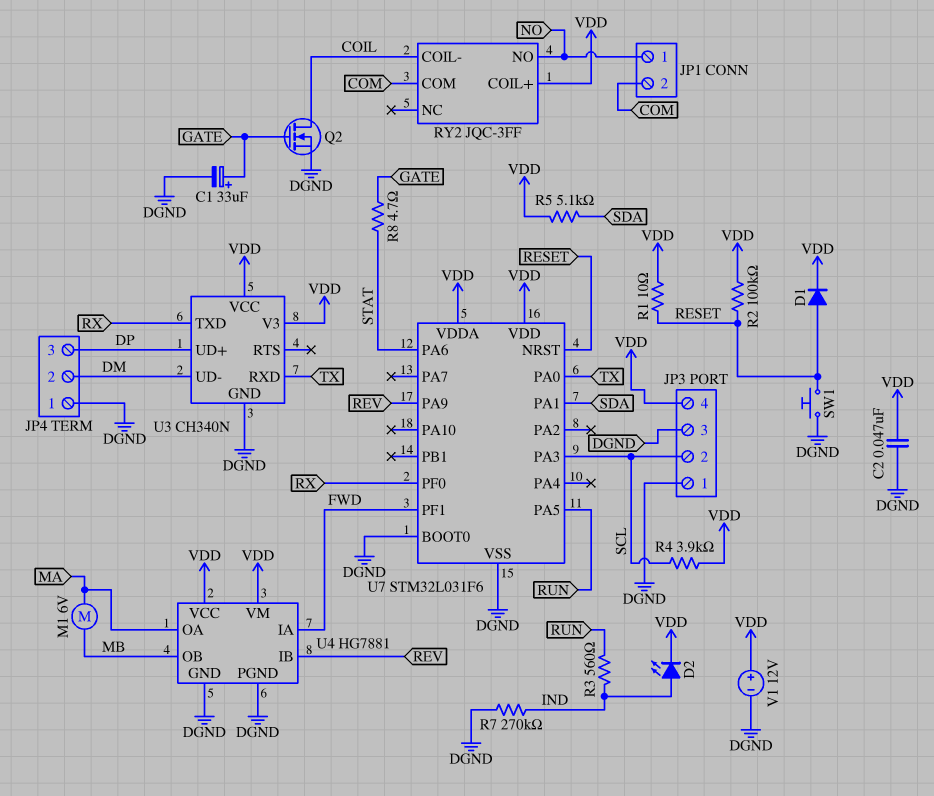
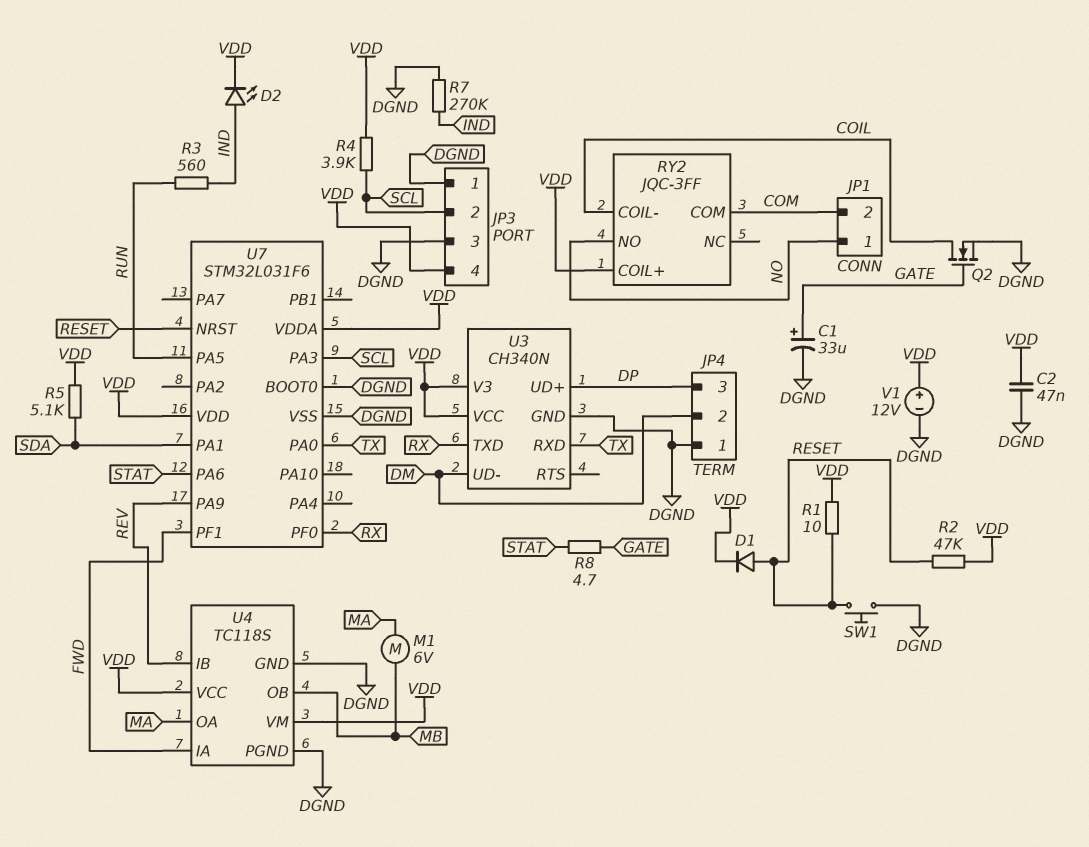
R2: 100k (RESET, VDD) -> 47k (RESET, VDD)
U4: HG7881 -> TC118S

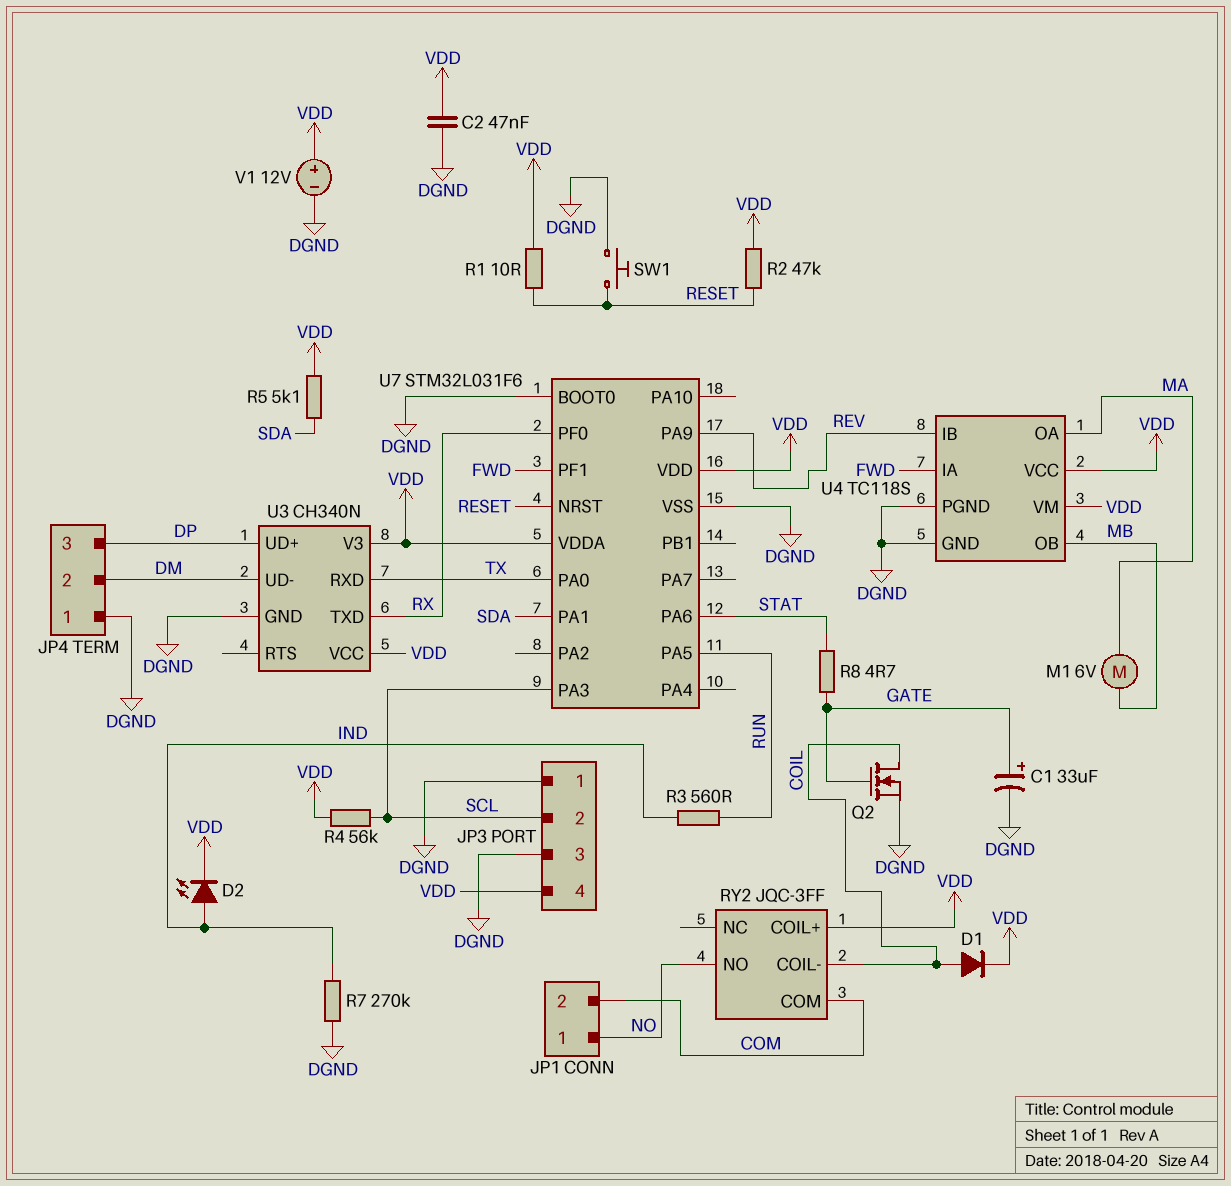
D1: diode (A RESET, K VDD) -> diode (A COIL, K VDD)
R4: 3.9k (SCL, VDD) -> 56k (SCL, VDD)

